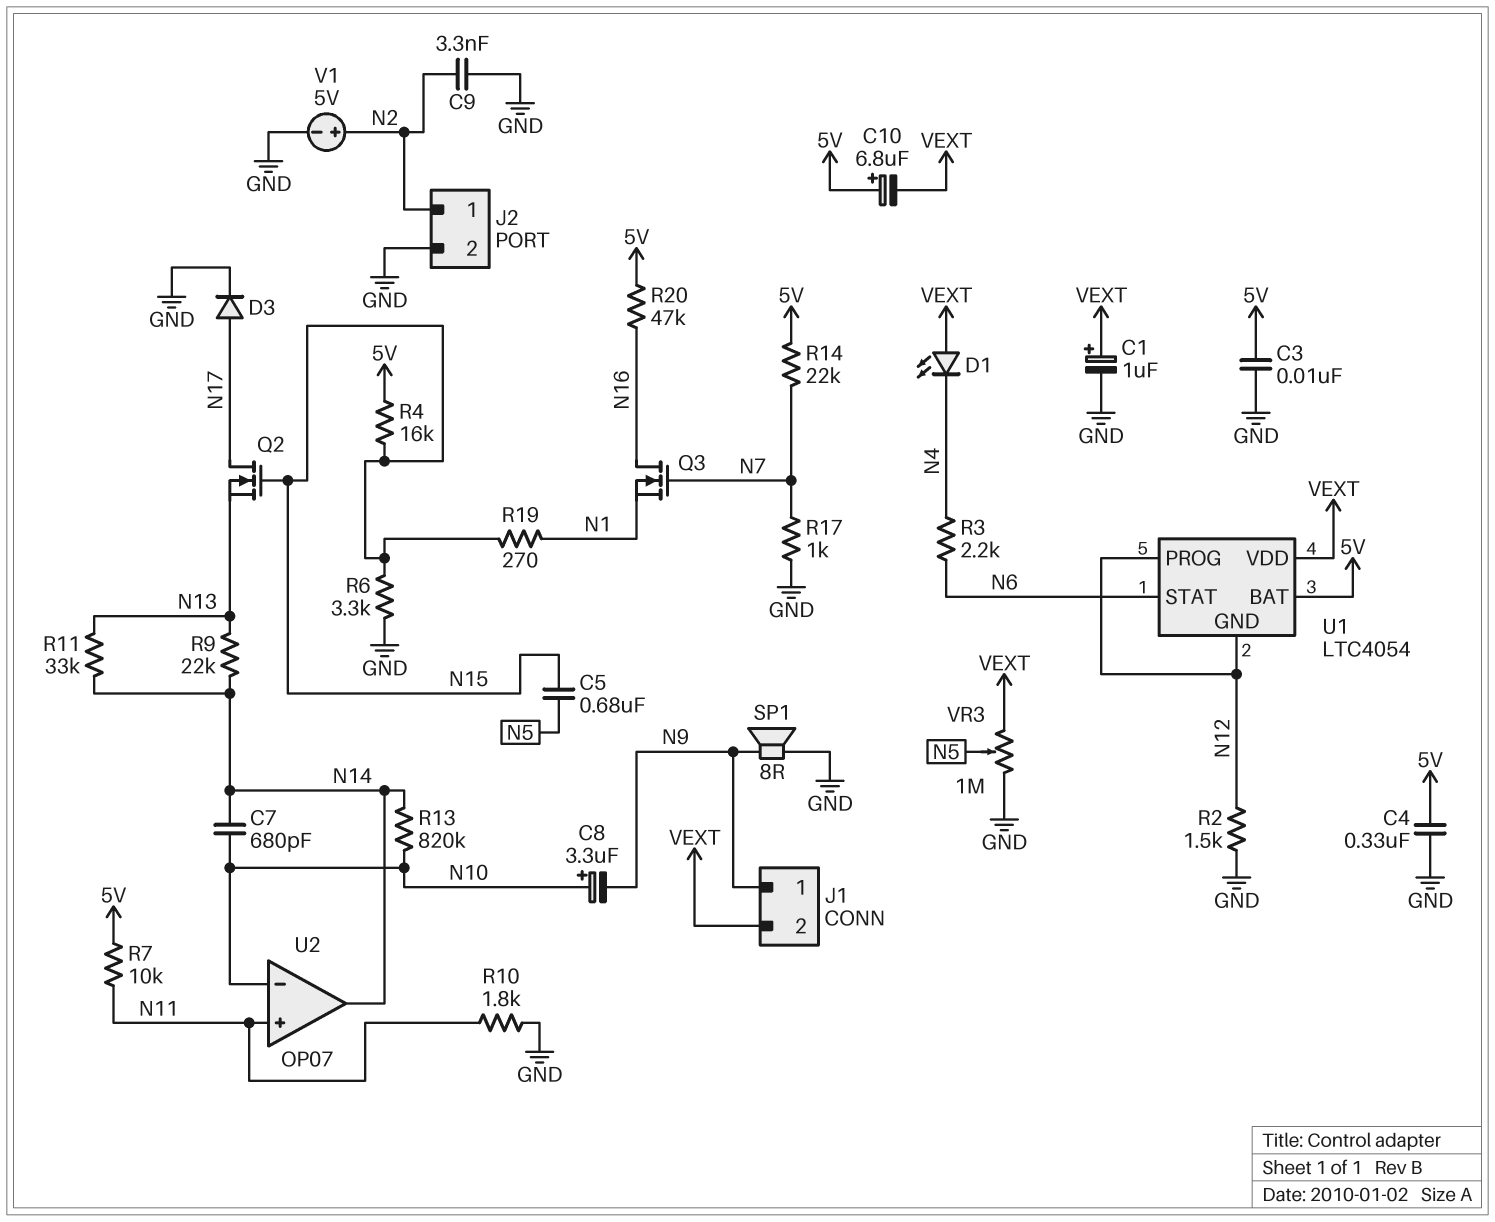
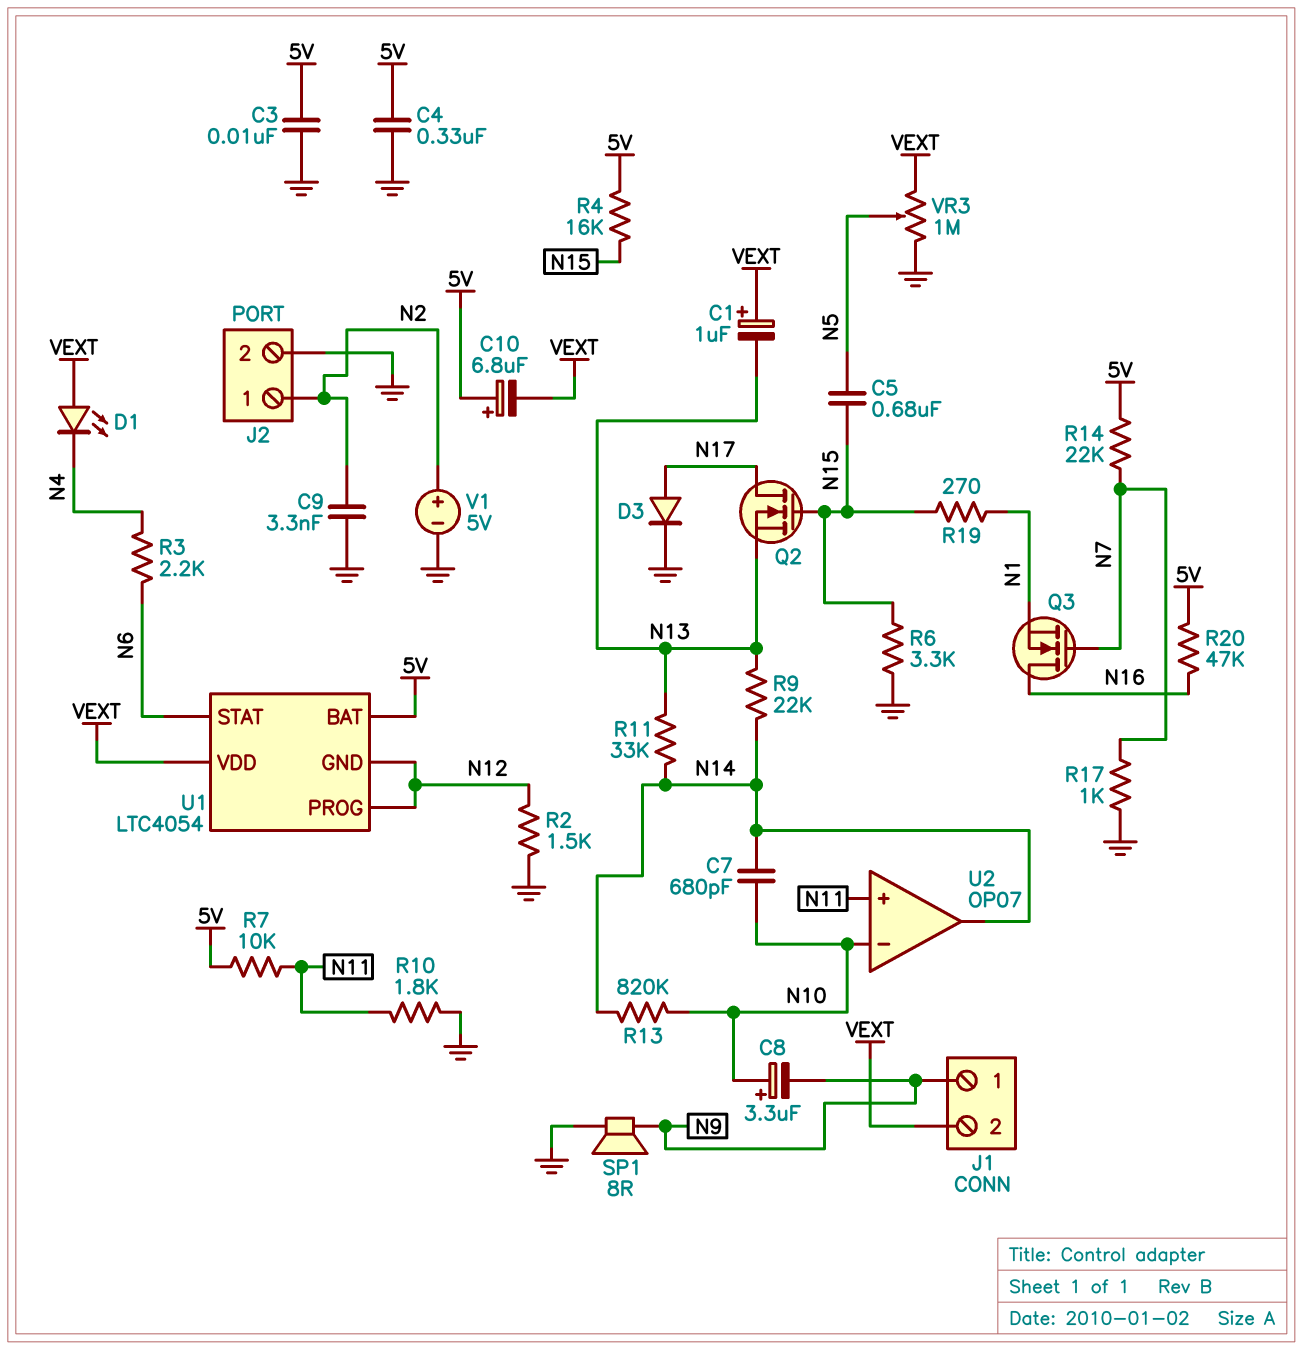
C1: 1uF (plus VEXT, minus GND) -> 1uF (plus VEXT, minus N13)

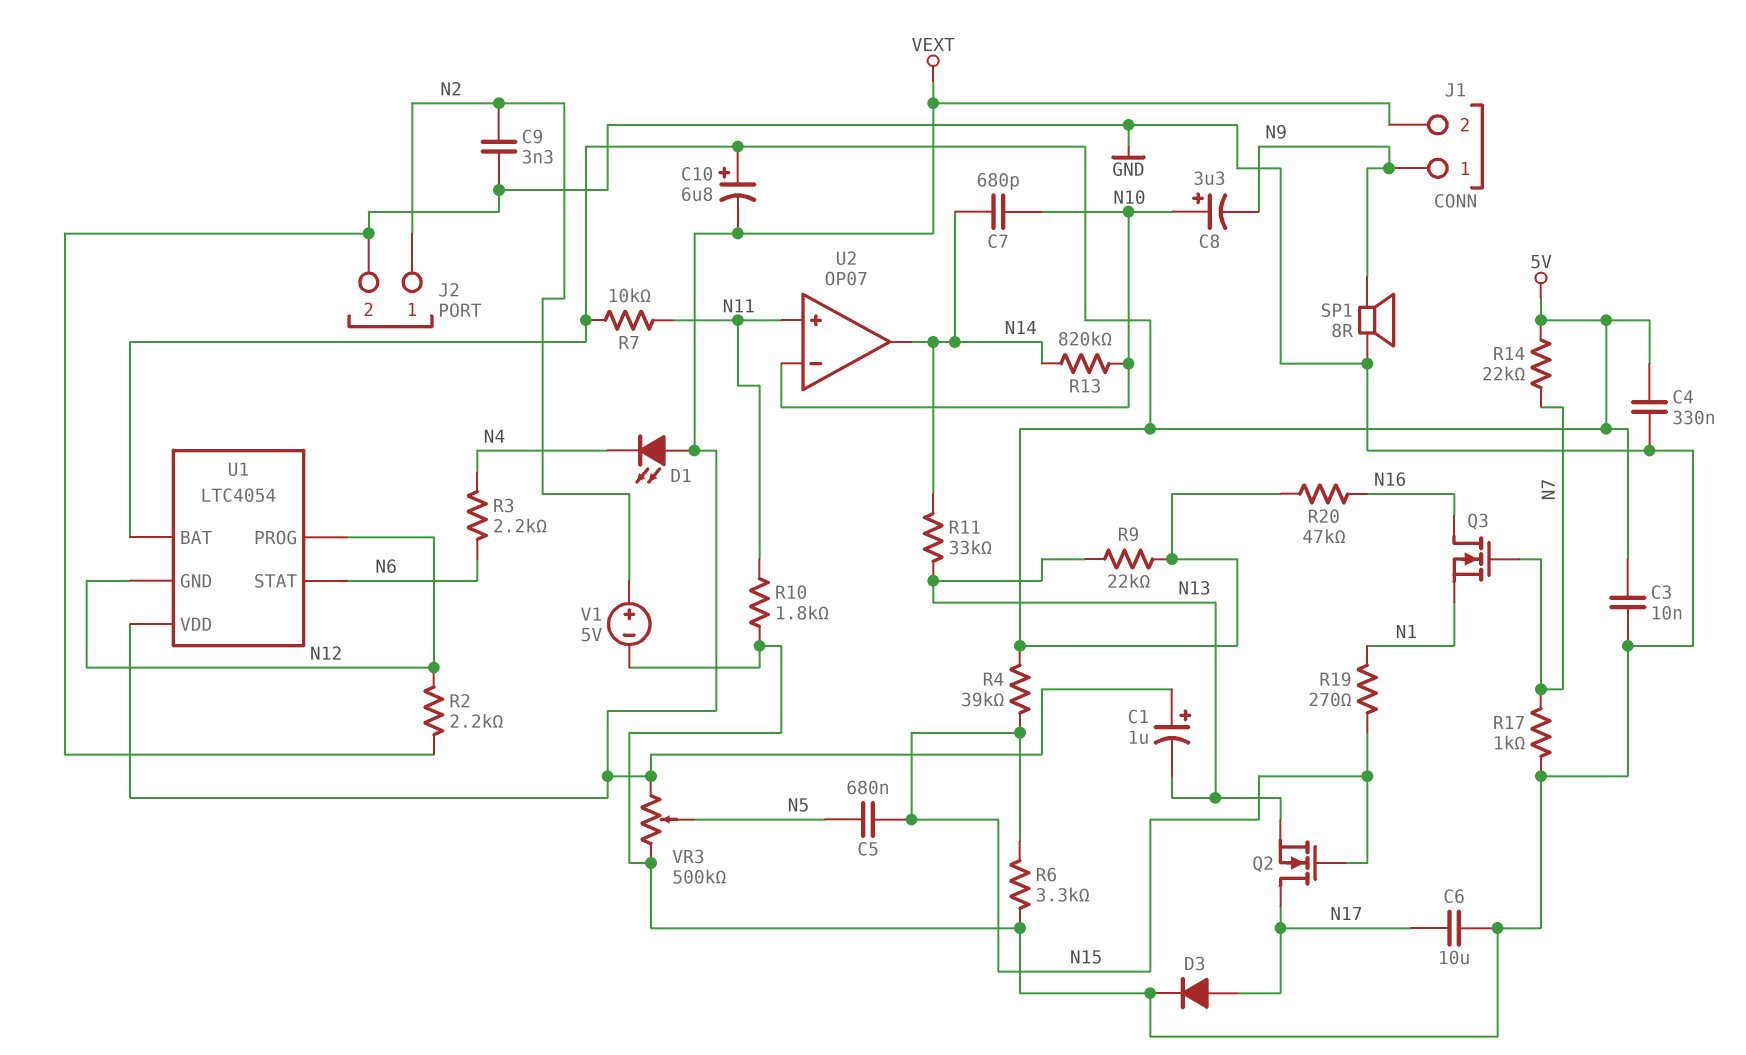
C6: none -> 10uF (GND, N17)
R2: 1.5k (GND, N12) -> 2.2k (GND, N12)
R4: 16k (5V, N15) -> 39k (5V, N15)
R9: 22k (N13, N14) -> 22k (5V, N13)
VR3: 1M (GND, VEXT, wiper N5) -> 500k (GND, VEXT, wiper N5)

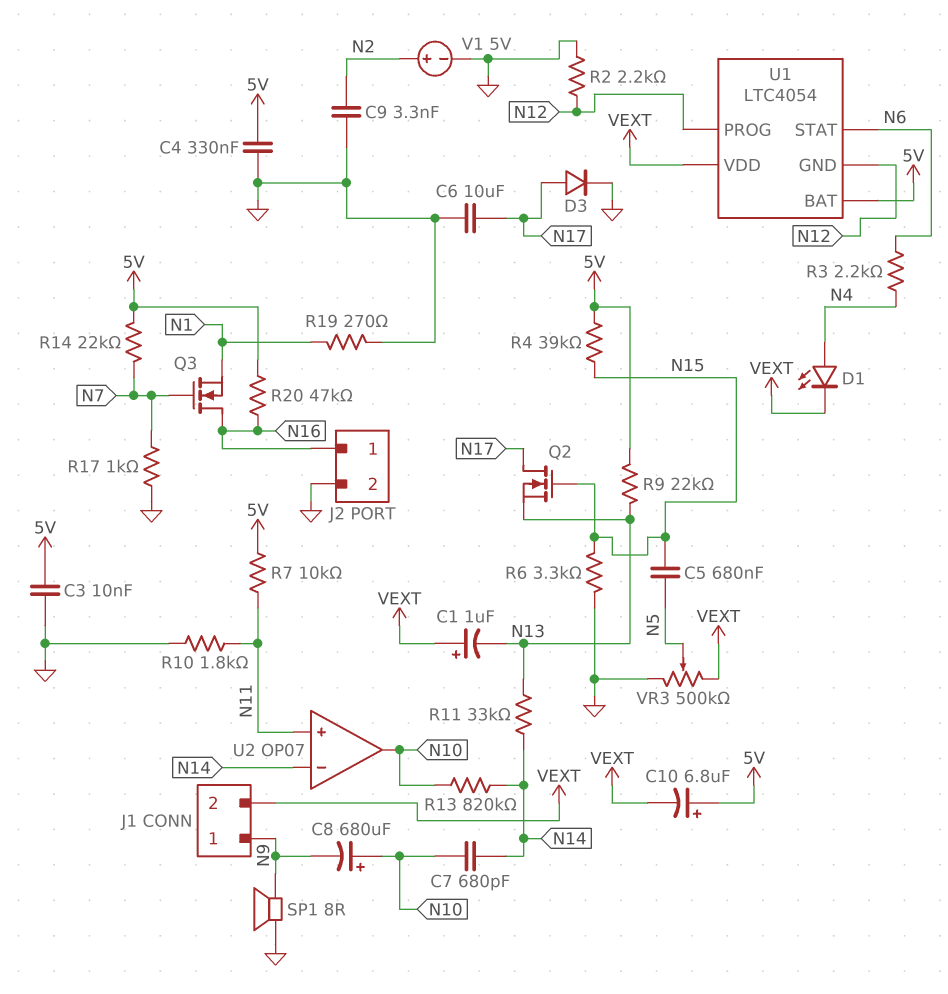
C8: 3.3uF (plus N10, minus N9) -> 680uF (plus N10, minus N9)
D1: LED (A VEXT, K N4) -> LED (A N4, K VEXT)
J2 pin 1: N2 -> N16
R19: 270 (N1, N15) -> 270 (GND, N1)
U2 pin in-: N10 -> N14
U2 pin out: N14 -> N10

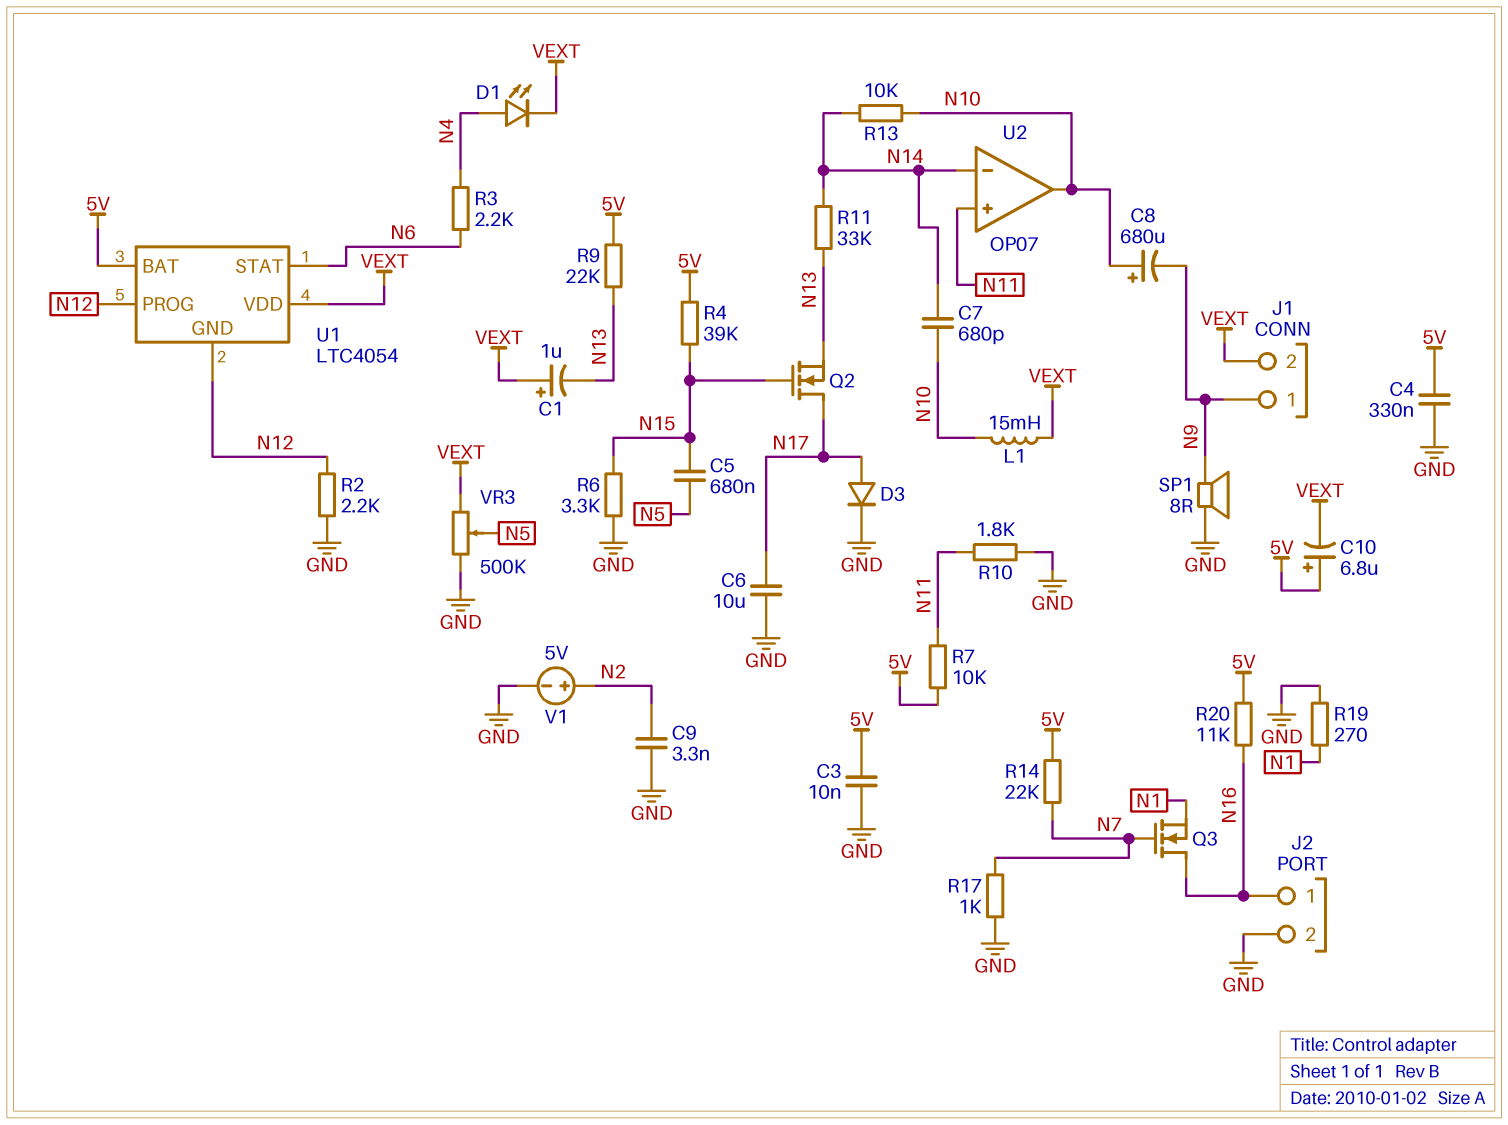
L1: none -> 15mH (N10, VEXT)
R13: 820k (N10, N14) -> 10k (N10, N14)
R20: 47k (5V, N16) -> 11k (5V, N16)

